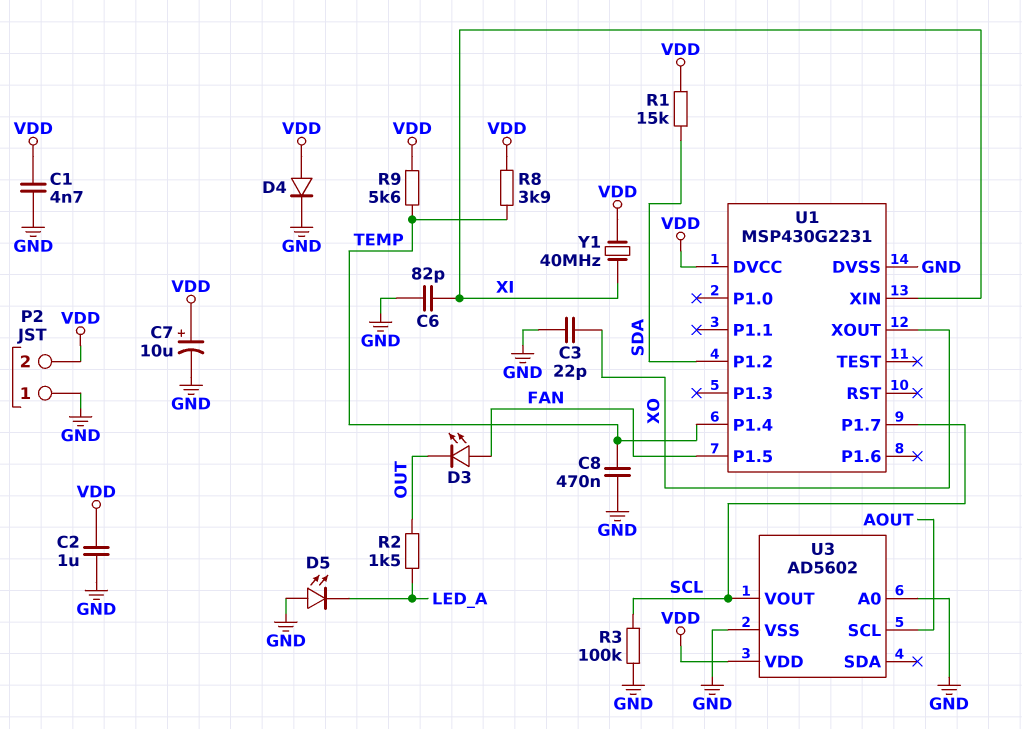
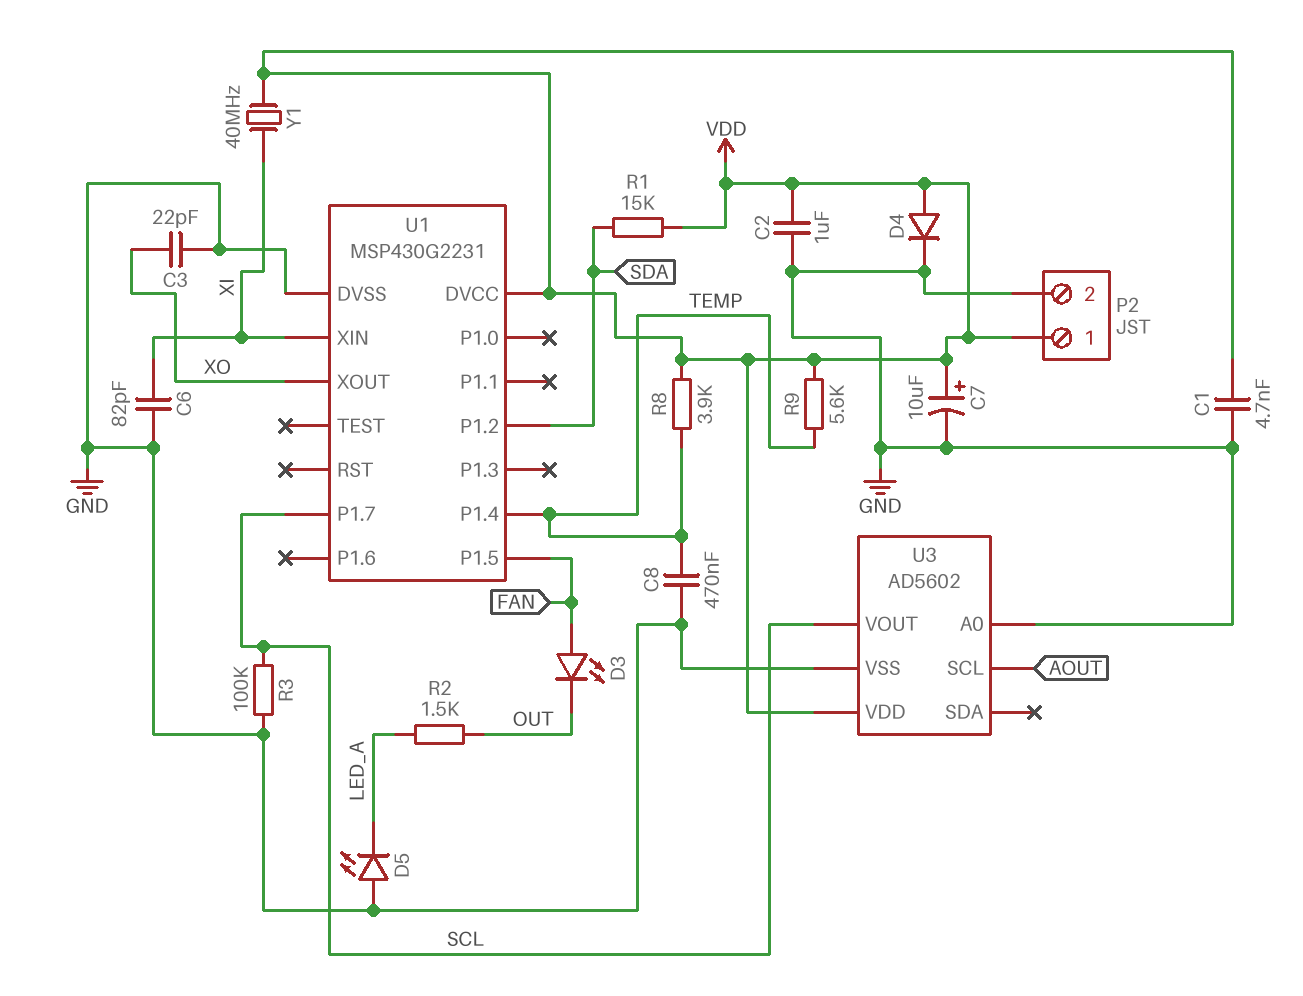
P2 pin 1: GND -> VDD
P2 pin 2: VDD -> GND

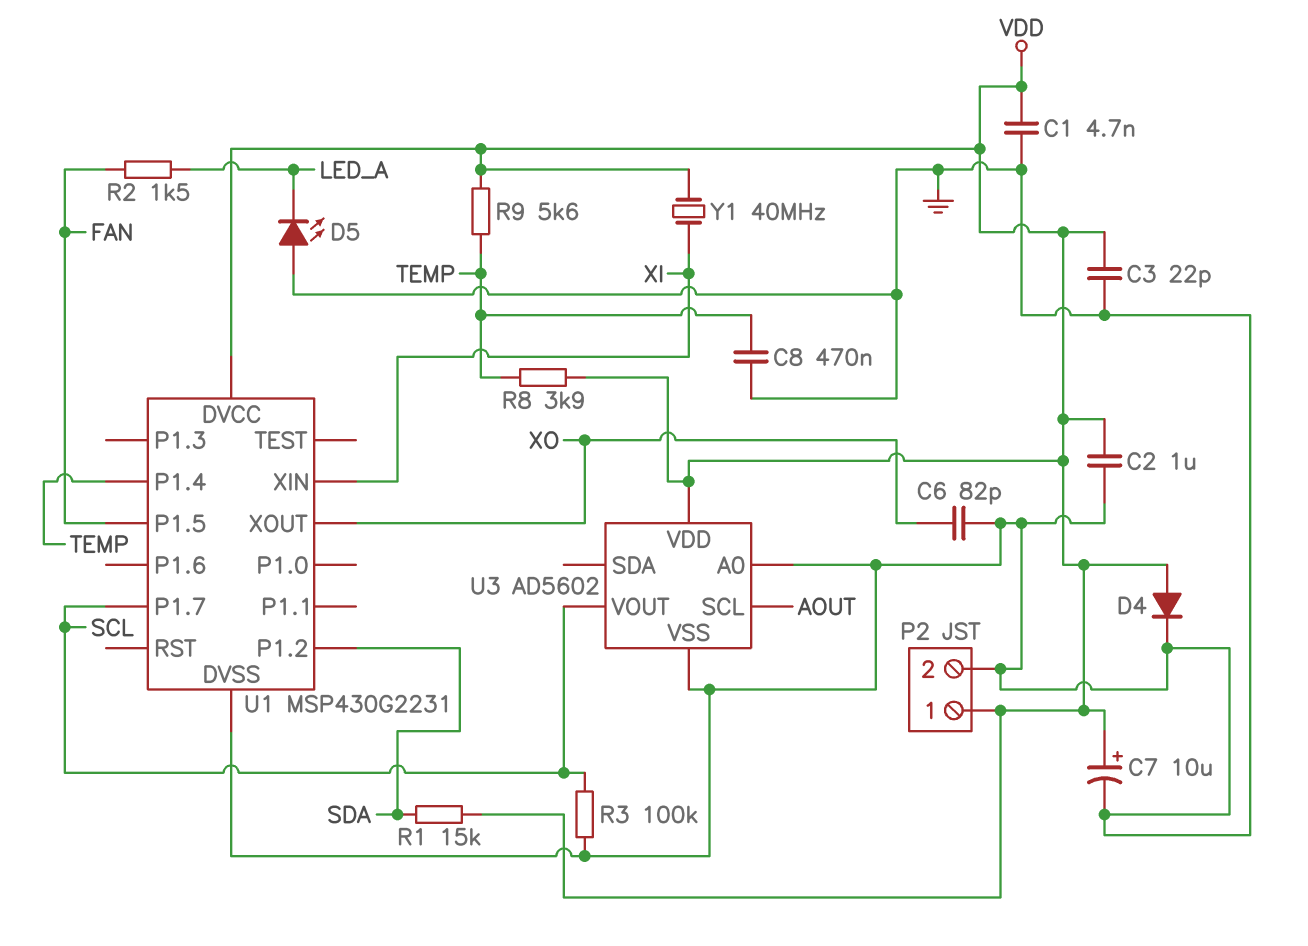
C3: 22pF (GND, XO) -> 22pF (GND, VDD)
C6: 82pF (GND, XI) -> 82pF (GND, XO)
D3: LED (A FAN, K OUT) -> none
R2: 1.5k (LED_A, OUT) -> 1.5k (FAN, LED_A)

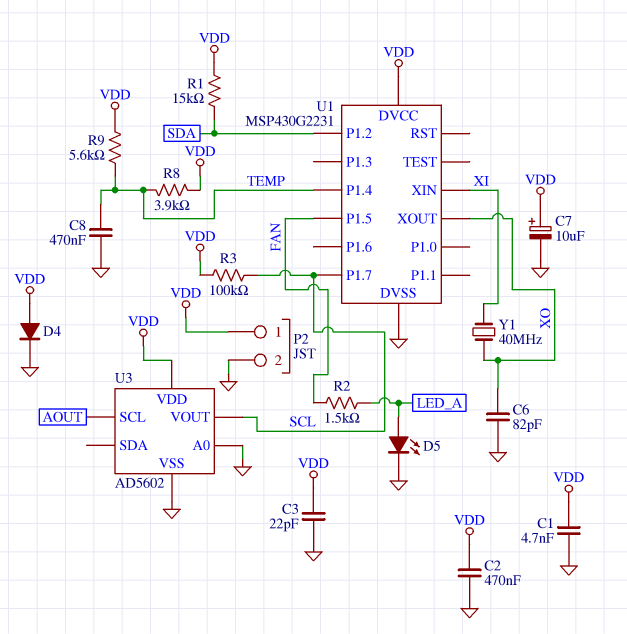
C2: 1uF (GND, VDD) -> 470nF (GND, VDD)
D5: LED (A GND, K LED_A) -> LED (A LED_A, K GND)
R3: 100k (GND, SCL) -> 100k (SCL, VDD)
Y1: 40MHz (VDD, XI) -> 40MHz (XI, XO)

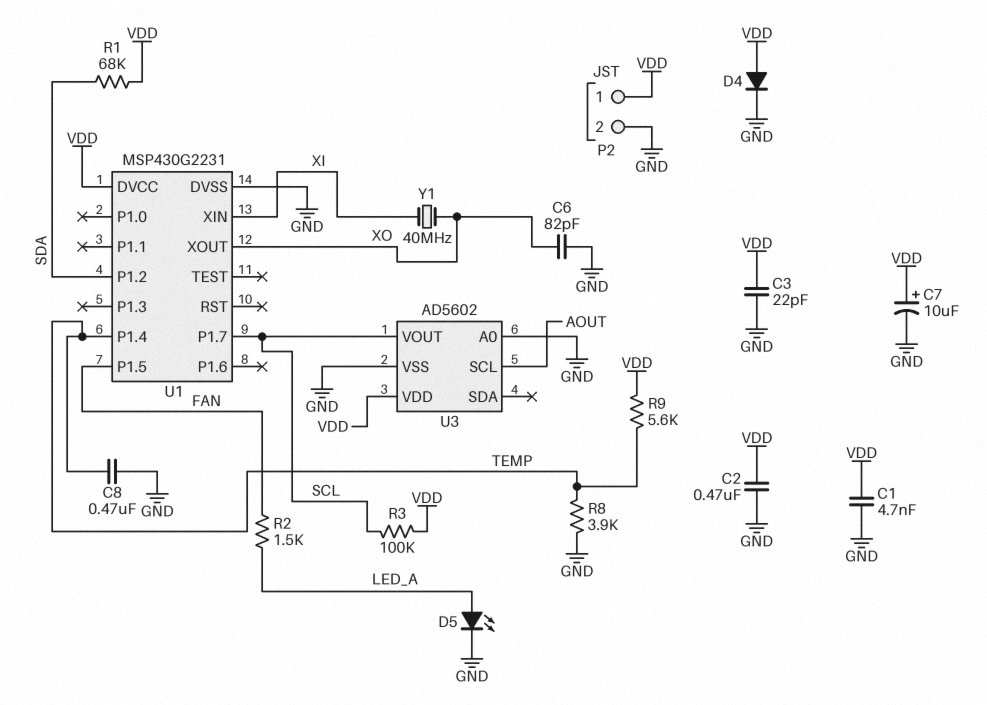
R1: 15k (SDA, VDD) -> 68k (SDA, VDD)
R8: 3.9k (TEMP, VDD) -> 3.9k (GND, TEMP)

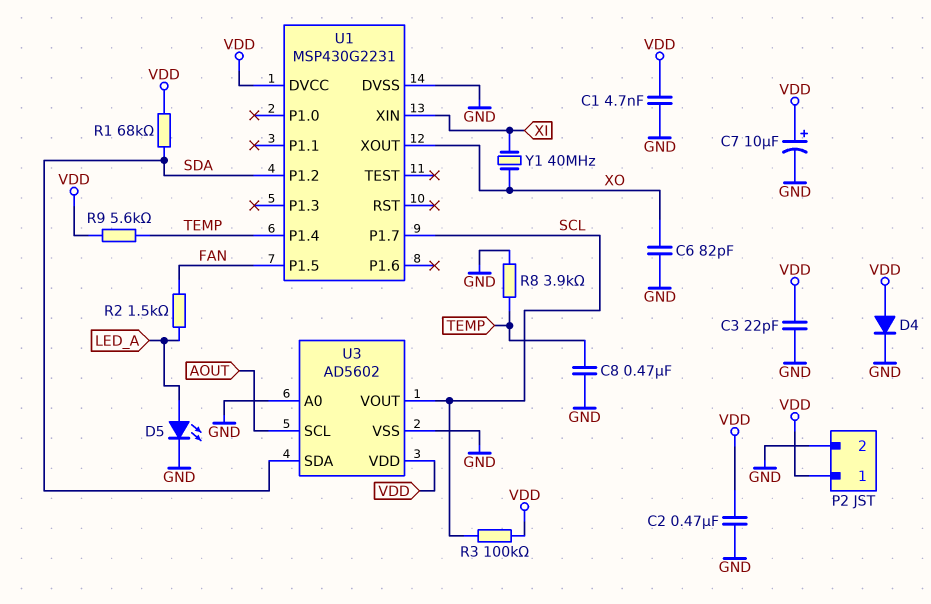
U3 pin SDA: none -> SDA

